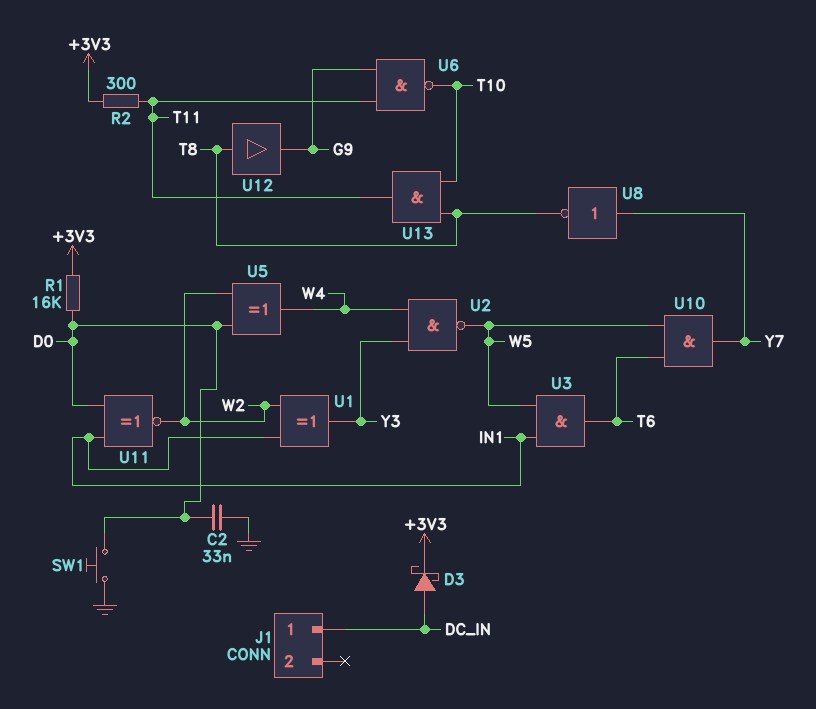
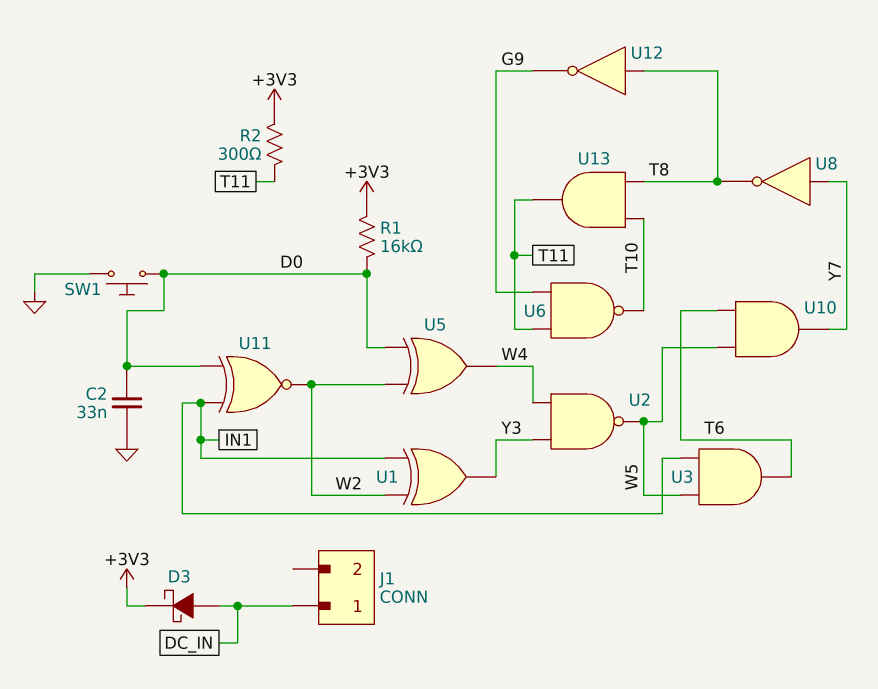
U12: buffer (in T8, out G9) -> NOT (in T8, out G9)

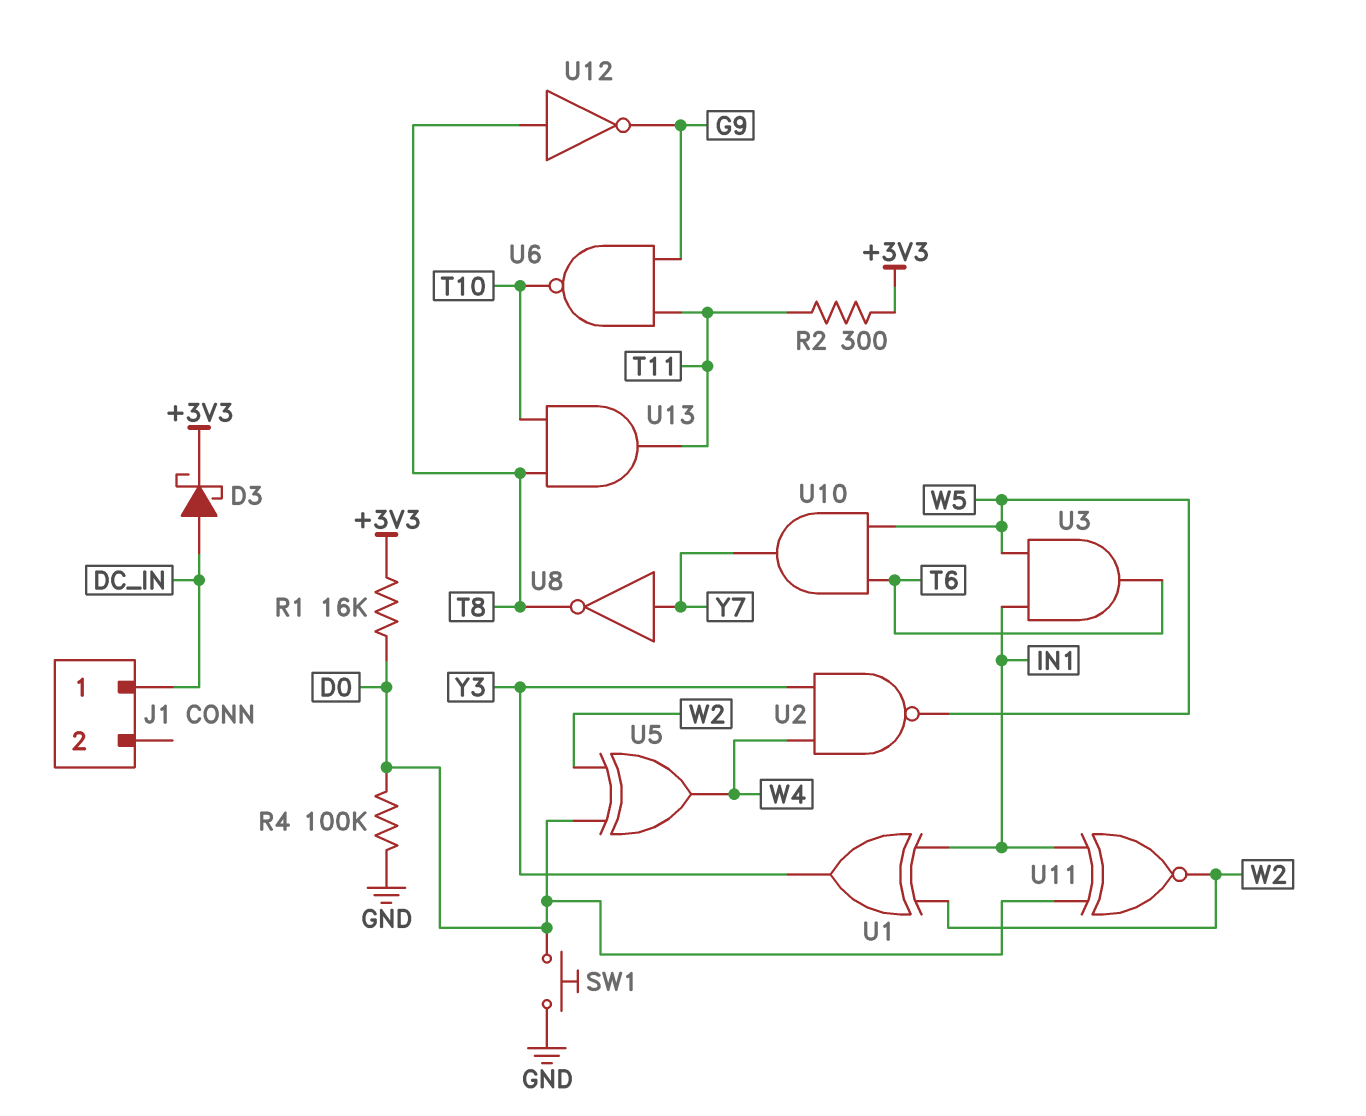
C2: 33nF (D0, GND) -> none
R4: none -> 100k (D0, GND)

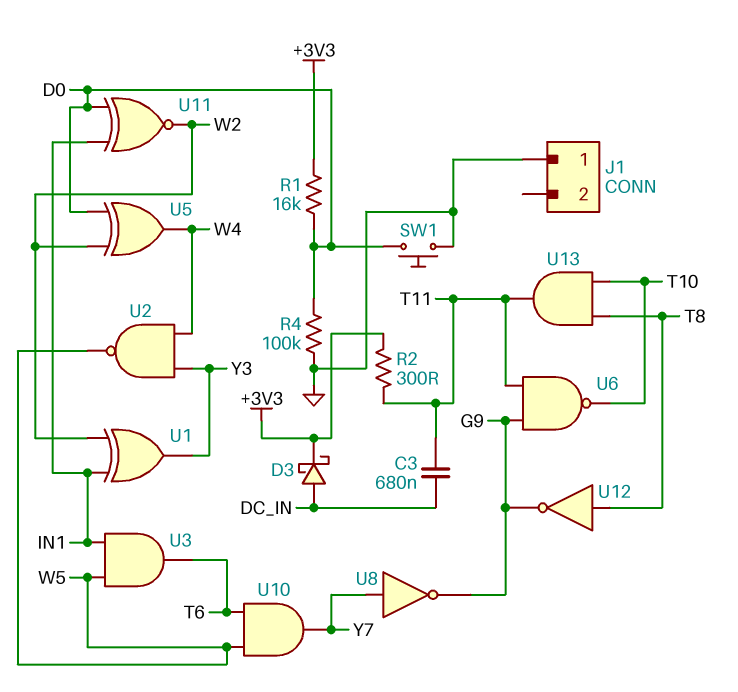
C3: none -> 680nF (DC_IN, T11)
J1 pin 1: DC_IN -> GND
U8: NOT (in Y7, out T8) -> NOT (in Y7, out G9)

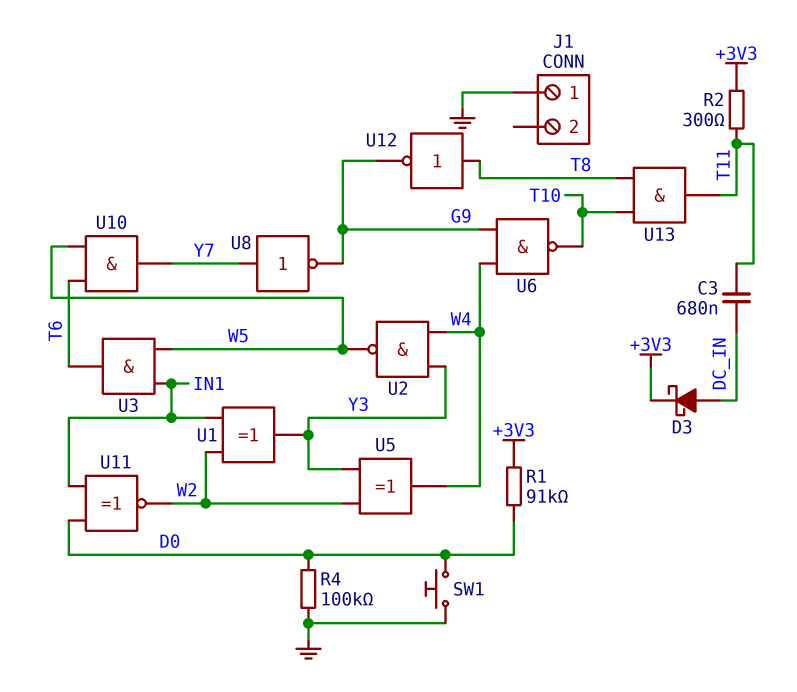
R1: 16k (+3V3, D0) -> 91k (+3V3, D0)
U5: XOR (in D0, in W2, out W4) -> XOR (in W2, in Y3, out W4)
U6: NAND (in G9, in T11, out T10) -> NAND (in G9, in W4, out T10)

